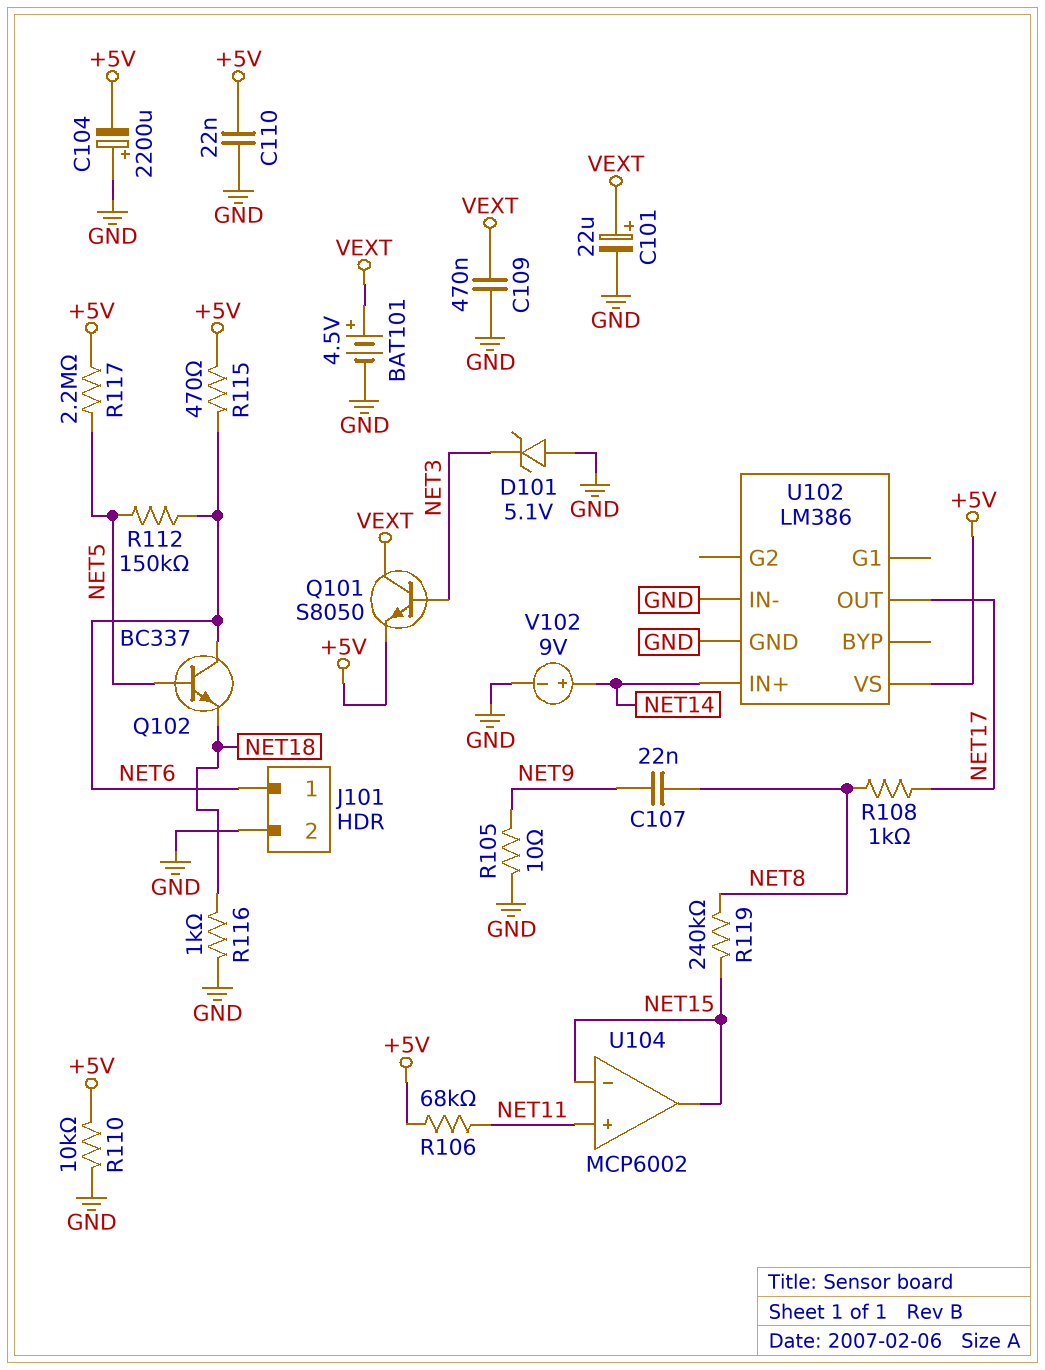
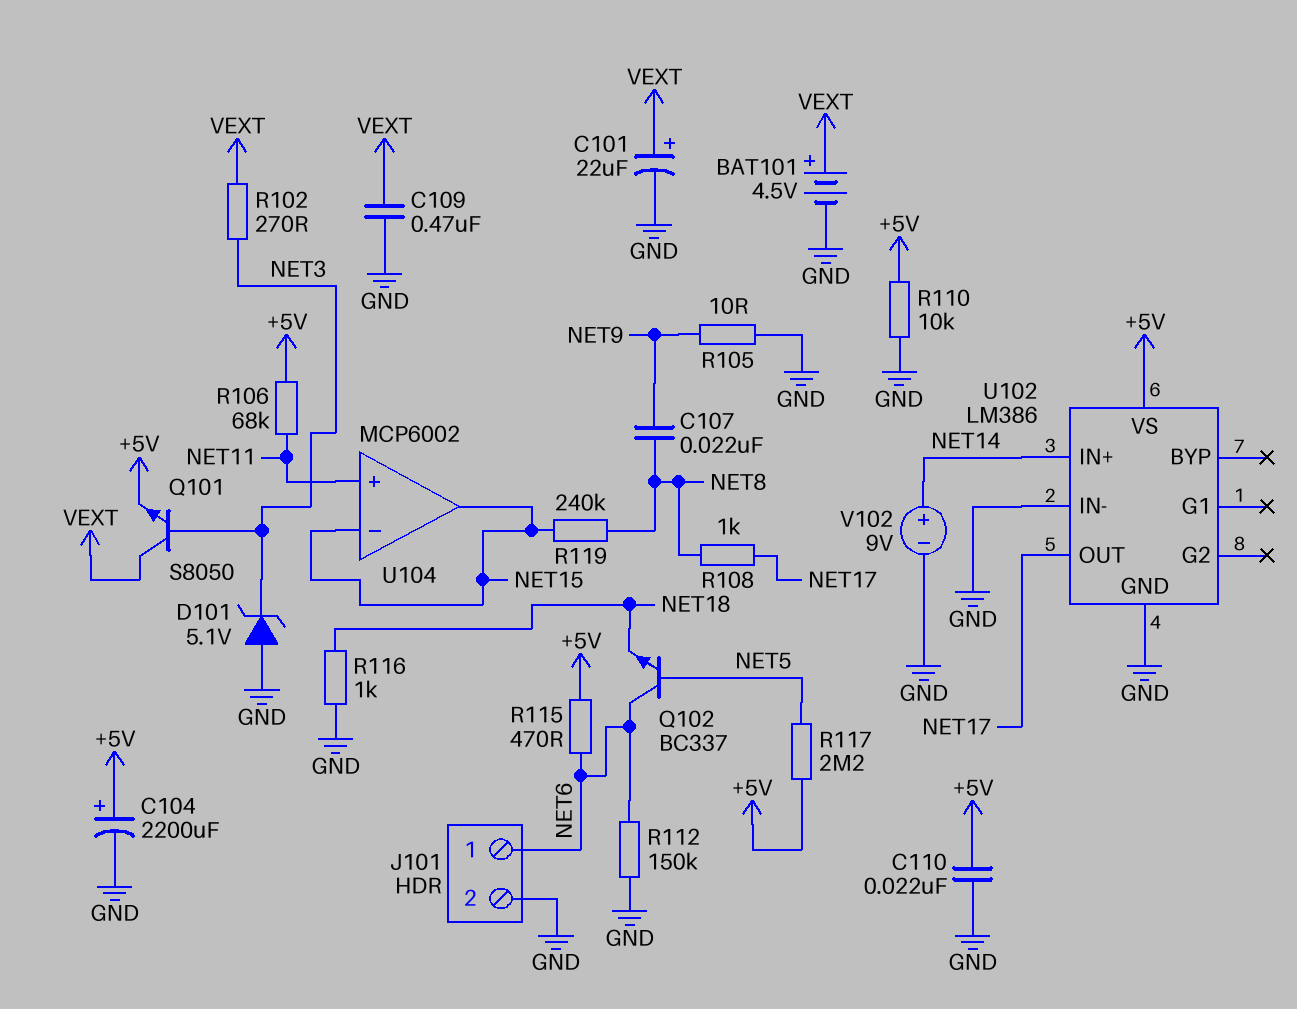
C104: 2200uF (plus GND, minus +5V) -> 2200uF (plus +5V, minus GND)
R102: none -> 270 (NET3, VEXT)
R112: 150k (NET5, NET6) -> 150k (GND, NET6)

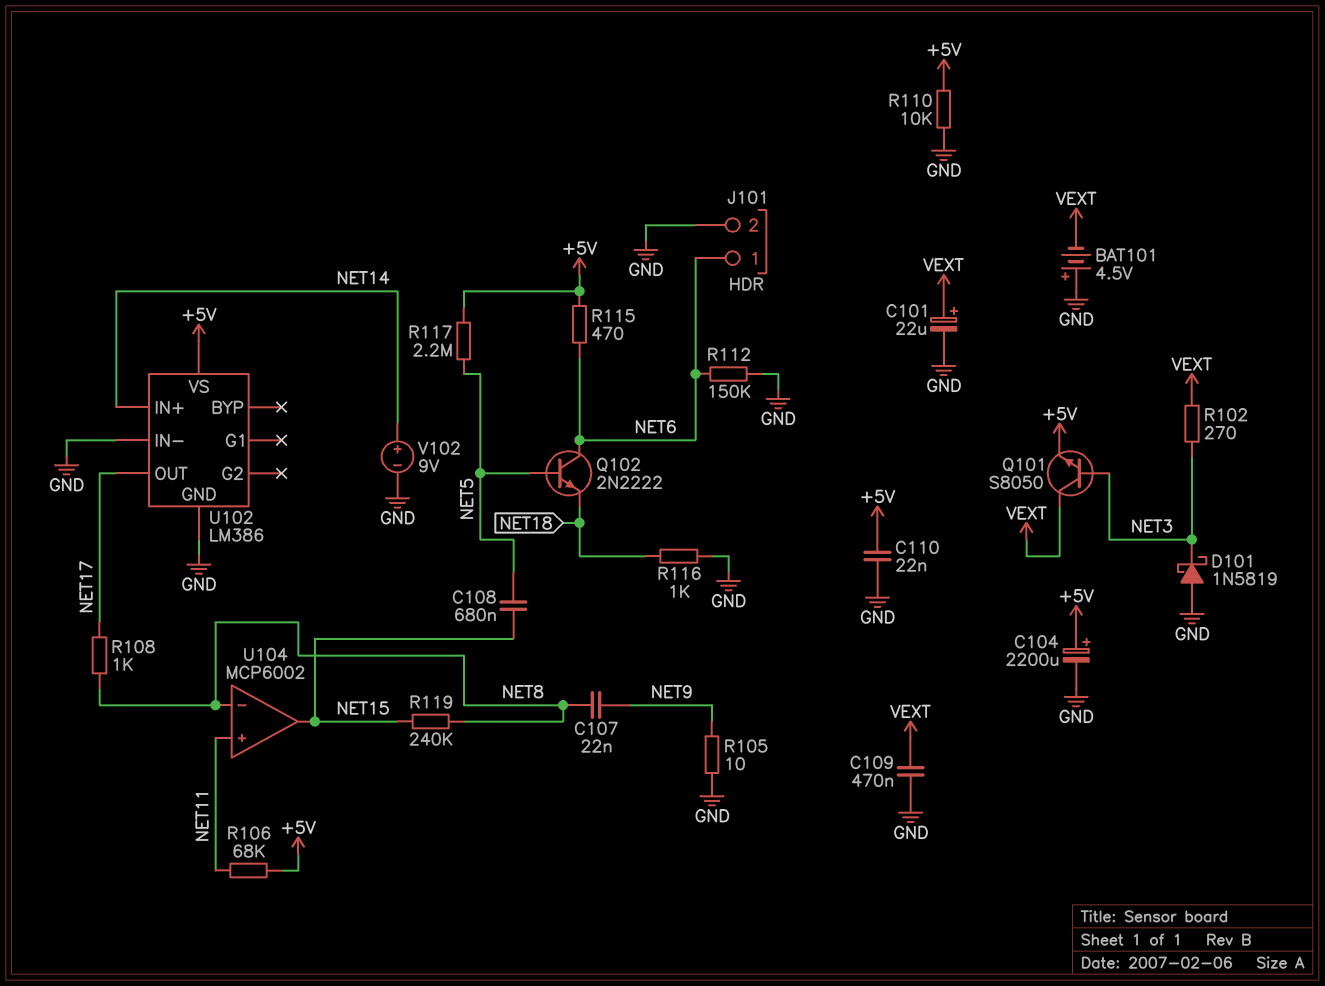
BAT101: 4.5V (plus VEXT, minus GND) -> 4.5V (plus GND, minus VEXT)
C108: none -> 680nF (NET5, NET15)
D101: zener 5.1V (A GND, K NET3) -> schottky 1N5819 (A GND, K NET3)
Q102: NPN BC337 (B NET5, C NET6, E NET18) -> NPN 2N2222 (B NET5, C NET6, E NET18)
U104 pin in-: NET15 -> NET8

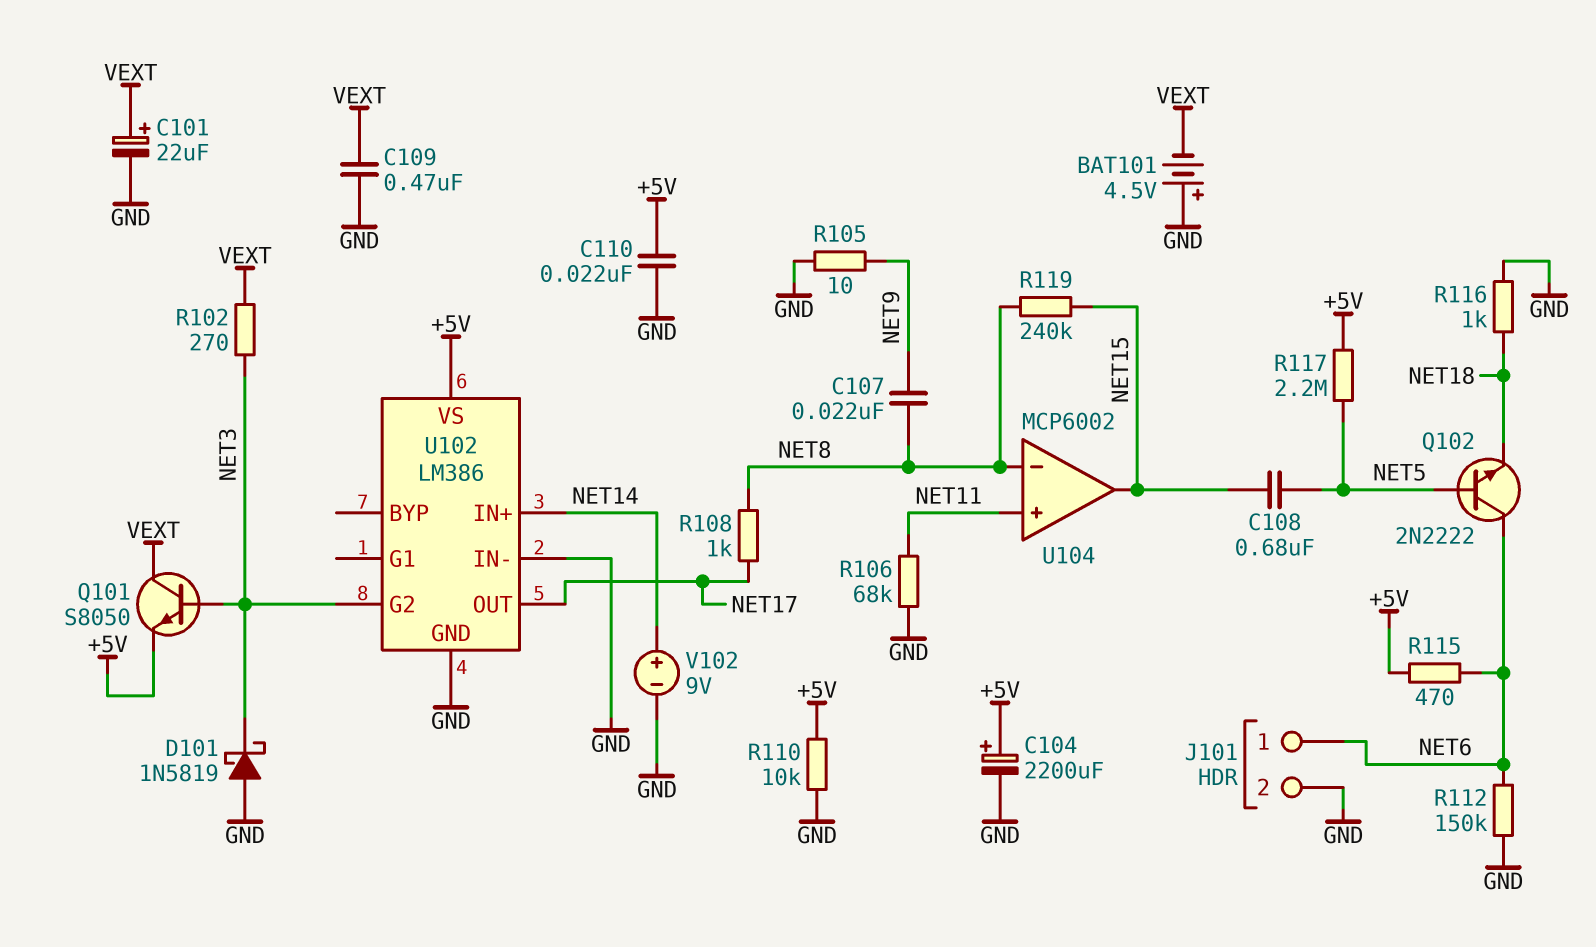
R106: 68k (+5V, NET11) -> 68k (GND, NET11)
U102 pin G2: none -> NET3

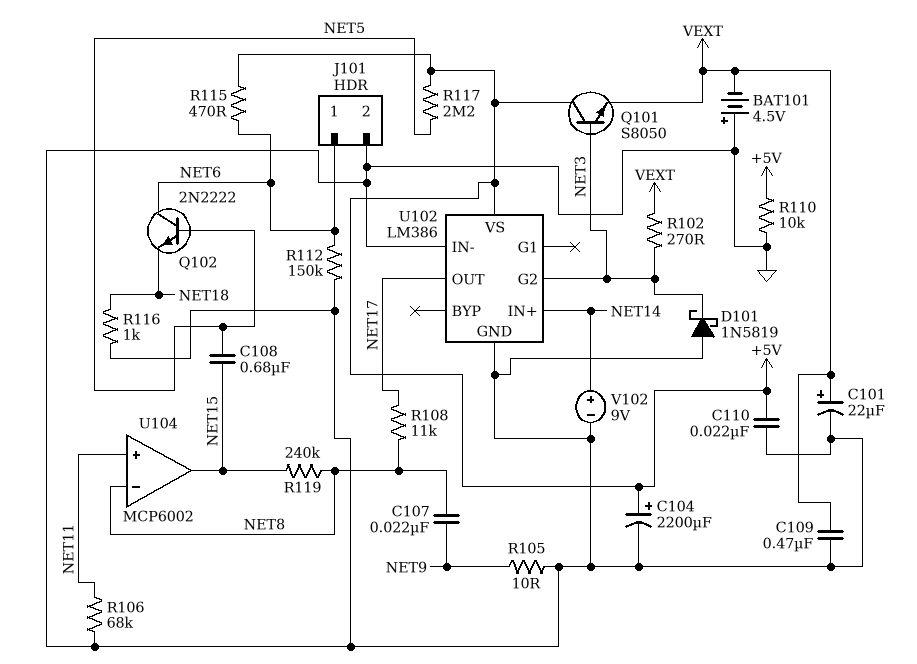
Q101: NPN S8050 (B NET3, C VEXT, E +5V) -> NPN S8050 (B NET3, C +5V, E VEXT)
R108: 1k (NET8, NET17) -> 11k (NET8, NET17)

